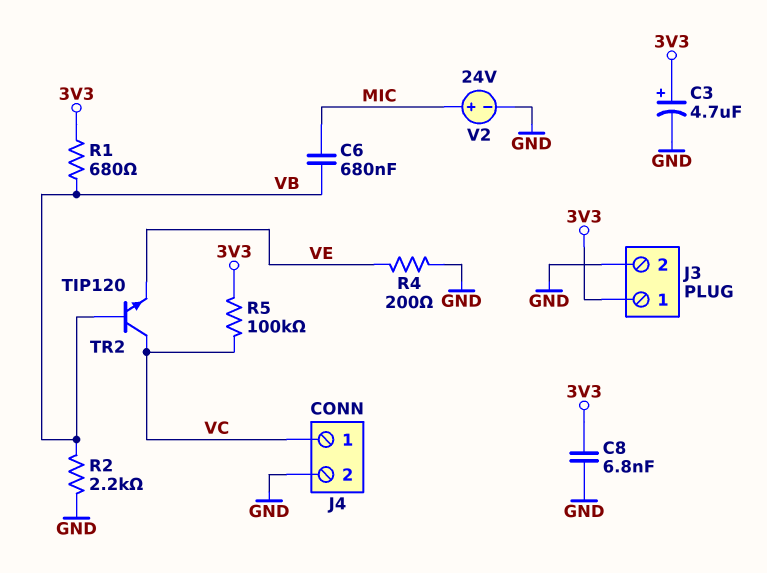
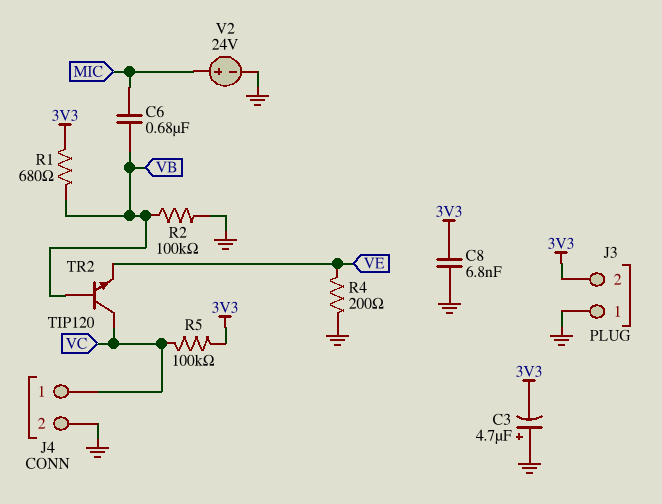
C3: 4.7uF (plus 3V3, minus GND) -> 4.7uF (plus GND, minus 3V3)
J3 pin 1: 3V3 -> GND
J3 pin 2: GND -> 3V3
R2: 2.2k (GND, VB) -> 100k (GND, VB)

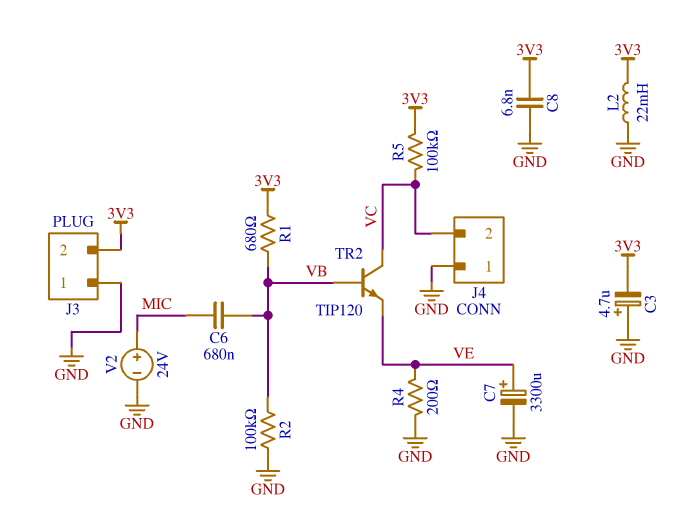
C7: none -> 3300uF (plus VE, minus GND)
J4 pin 1: VC -> GND
J4 pin 2: GND -> VC
L2: none -> 22mH (3V3, GND)

